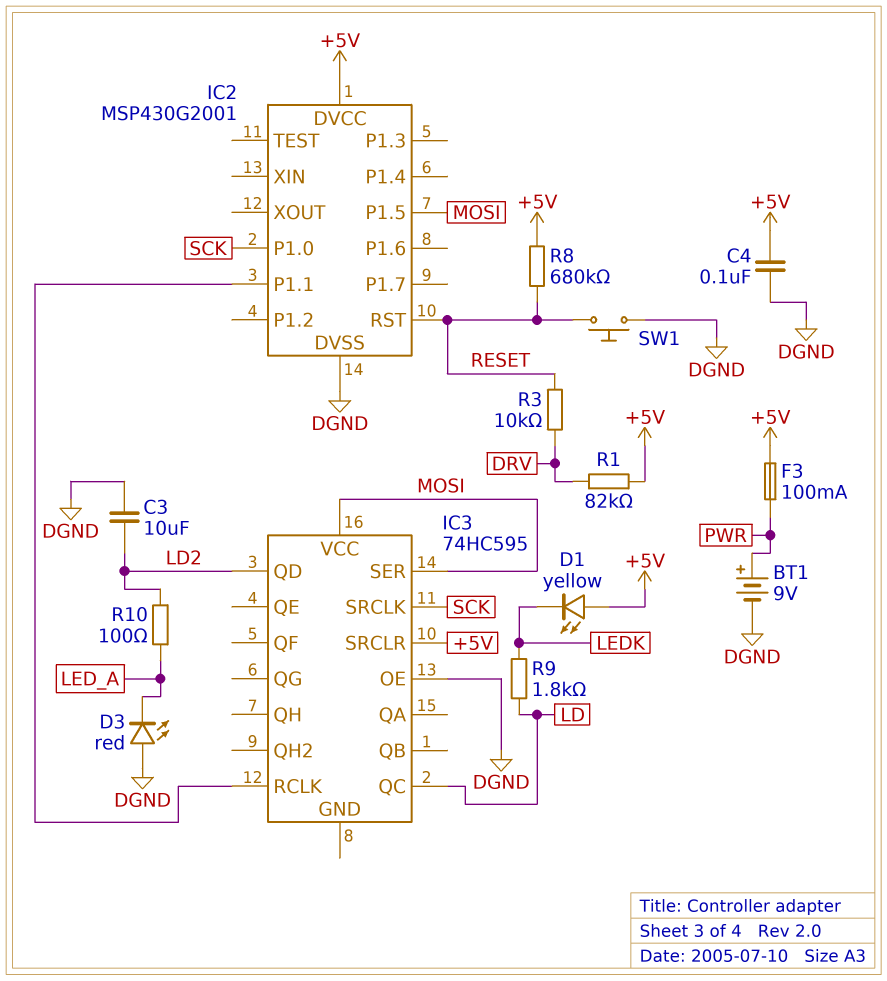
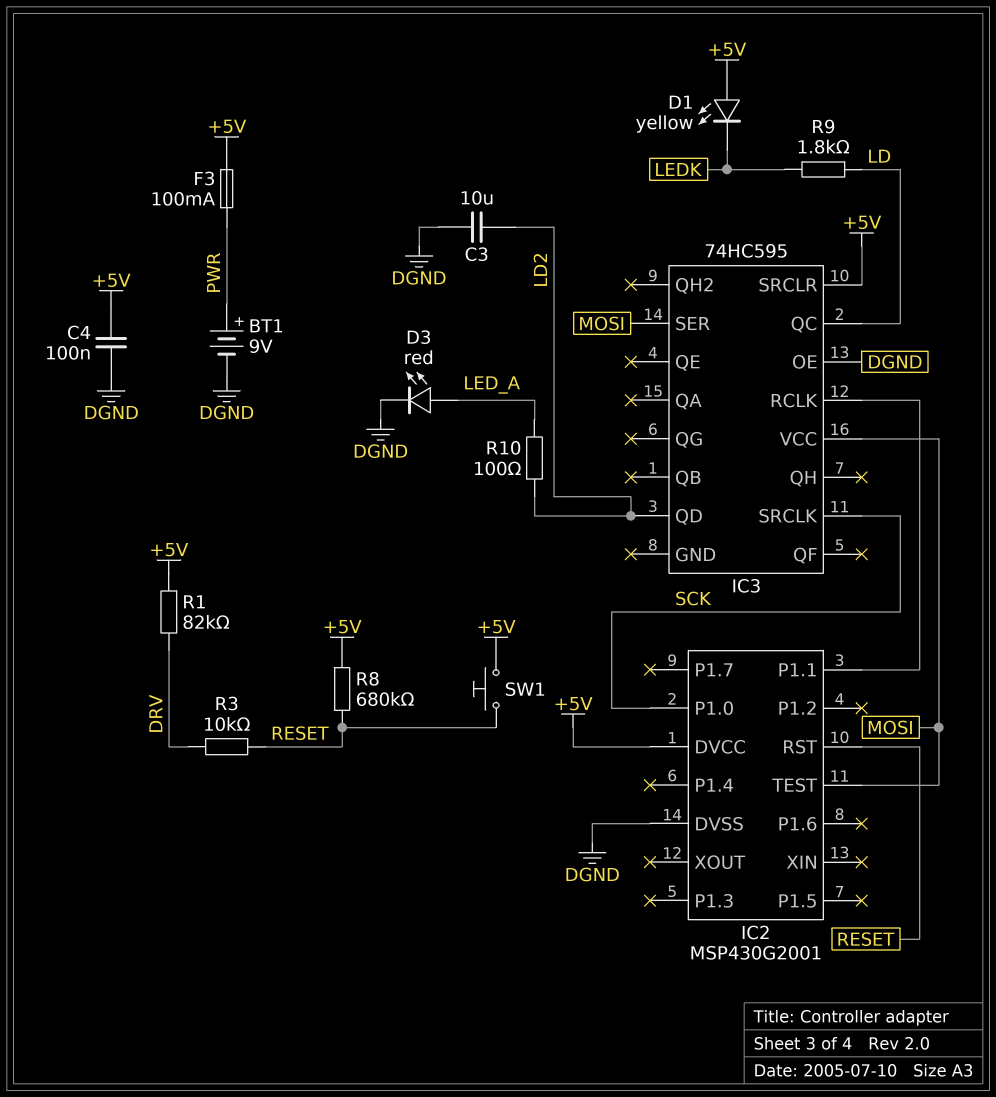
D3: LED red (A DGND, K LED_A) -> LED red (A LED_A, K DGND)
IC2 pin P1.5: MOSI -> none
IC2 pin TEST: none -> MOSI
SW1: button (DGND, RESET) -> button (+5V, RESET)

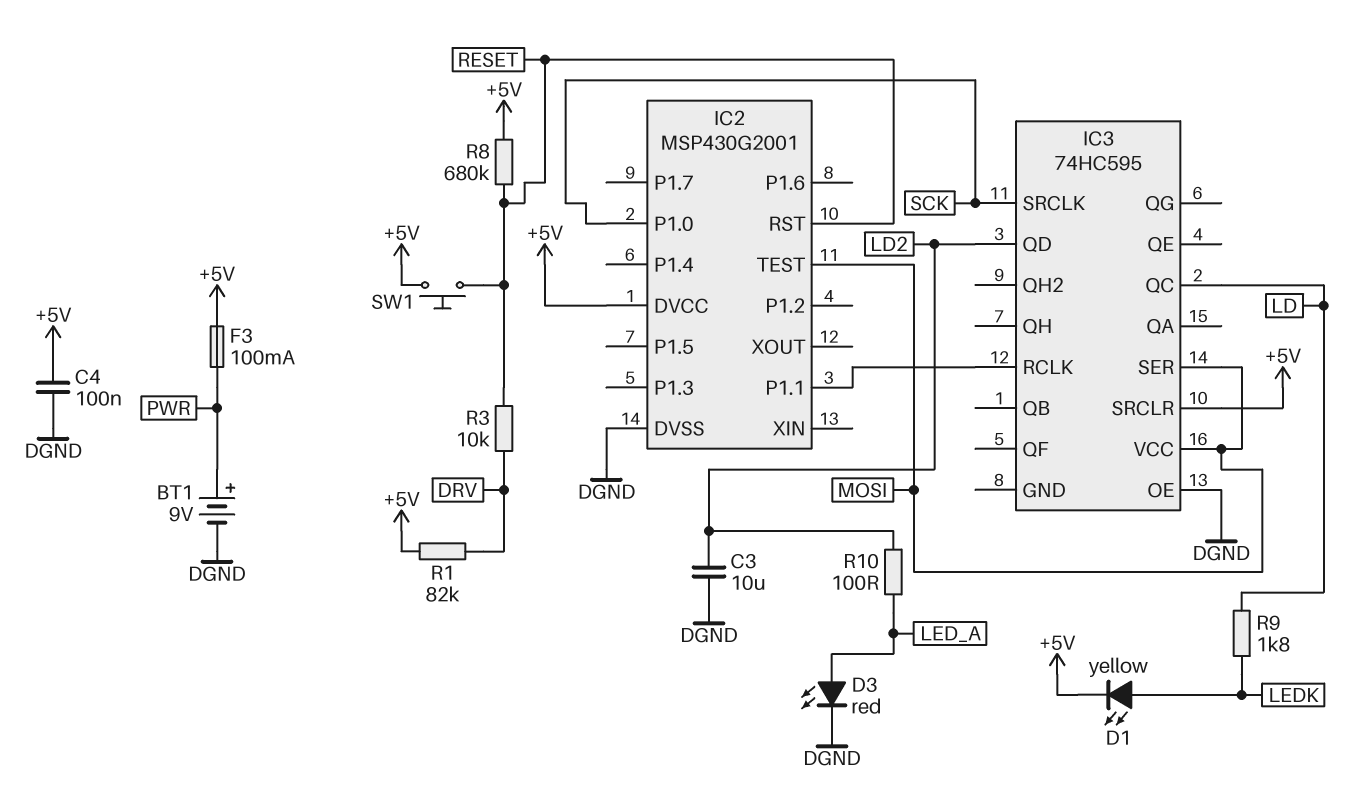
D1: LED yellow (A +5V, K LEDK) -> LED yellow (A LEDK, K +5V)

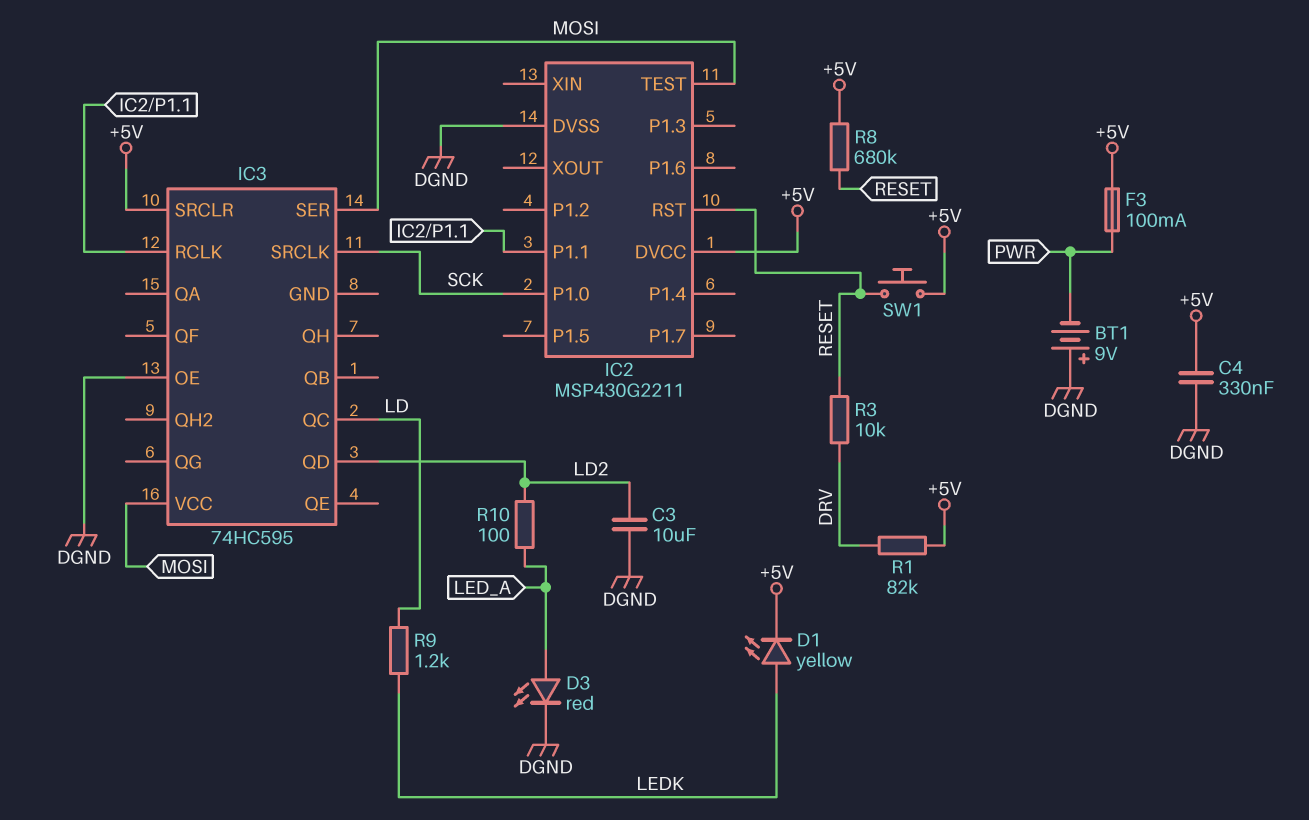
BT1: 9V (plus PWR, minus DGND) -> 9V (plus DGND, minus PWR)
C4: 100nF (+5V, DGND) -> 330nF (+5V, DGND)
IC2: MSP430G2001 -> MSP430G2211
R9: 1.8k (LD, LEDK) -> 1.2k (LD, LEDK)

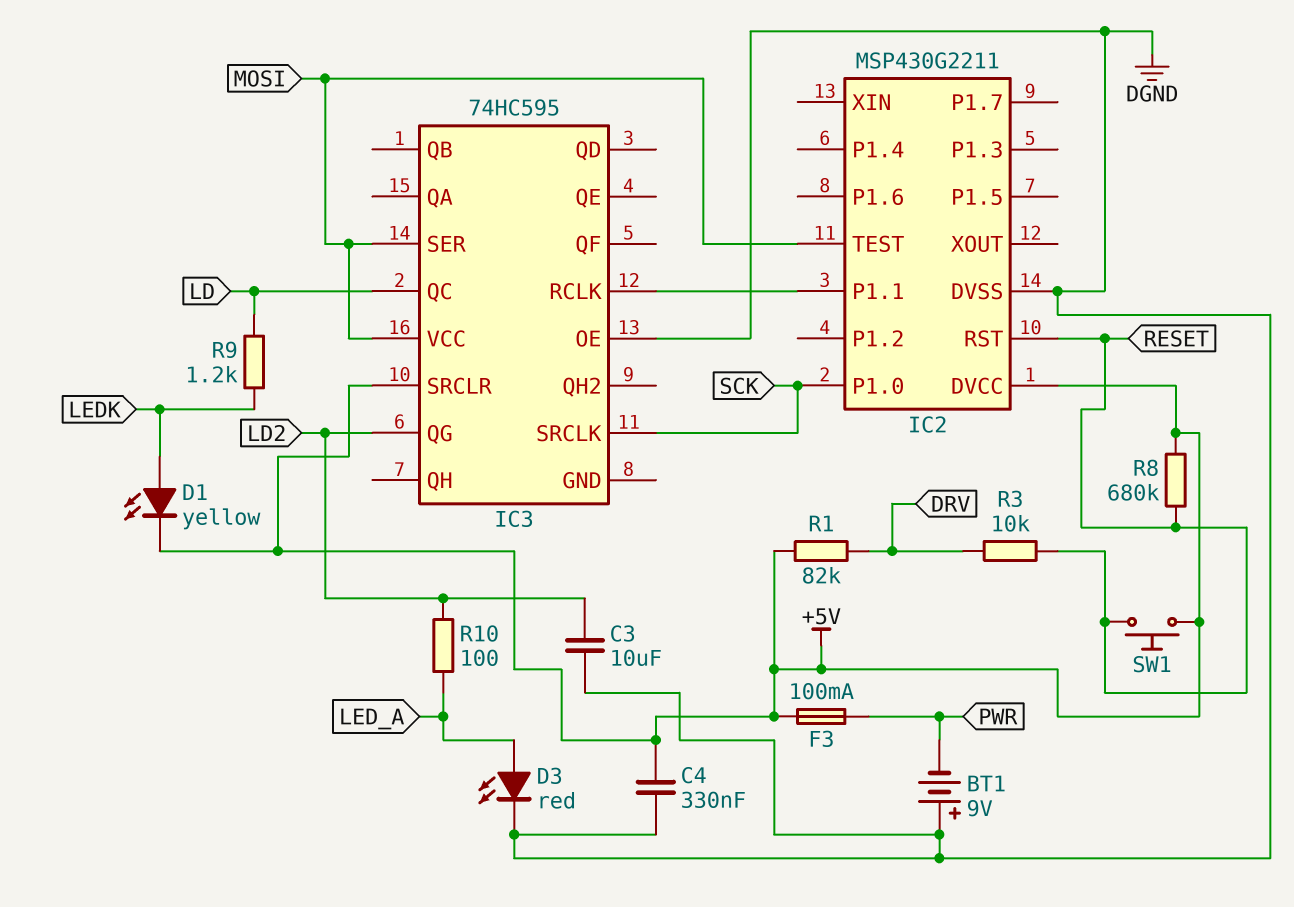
IC3 pin QD: LD2 -> none
IC3 pin QG: none -> LD2

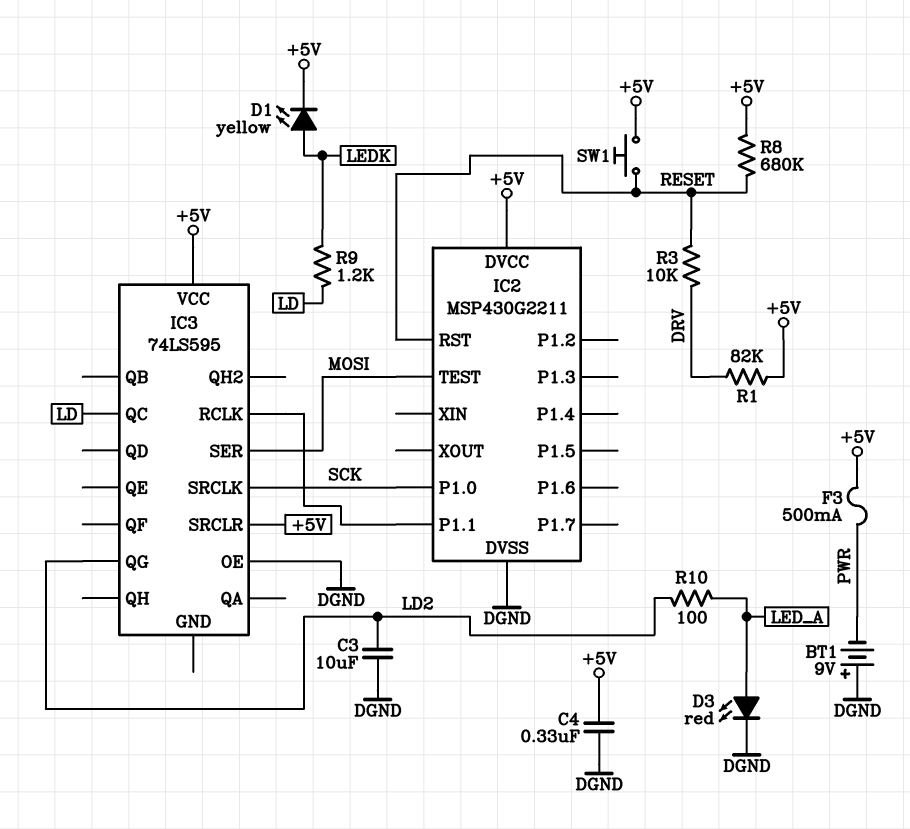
F3: 100mA (+5V, PWR) -> 500mA (+5V, PWR)
IC3: 74HC595 -> 74LS595
IC3 pin VCC: MOSI -> +5V

